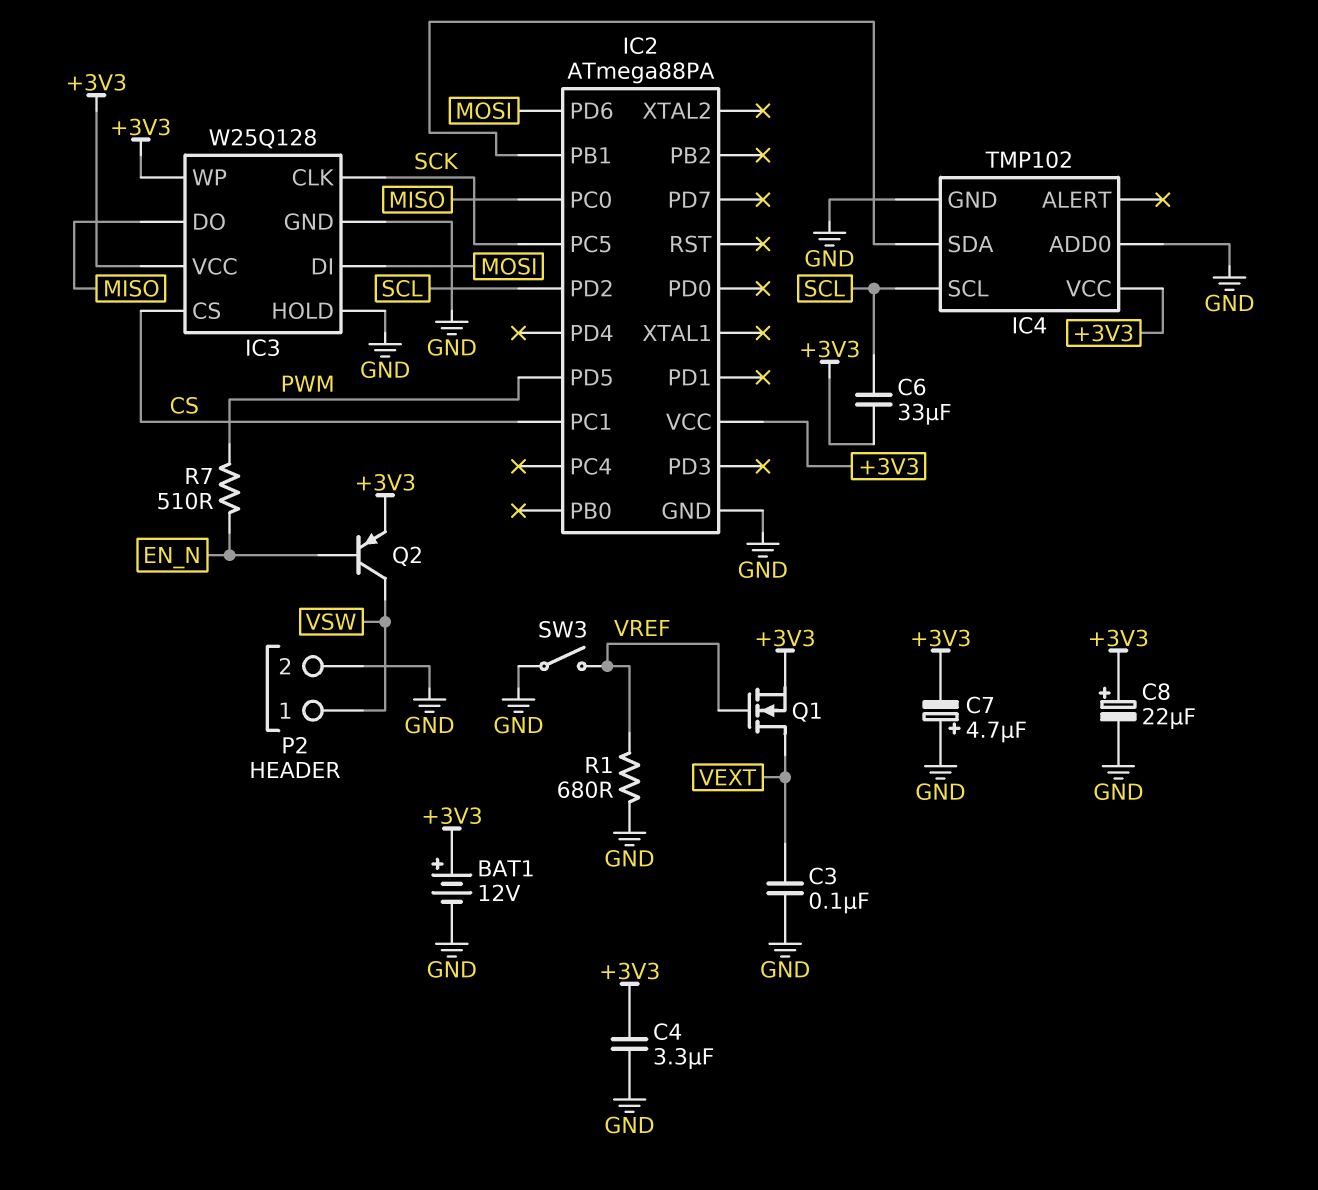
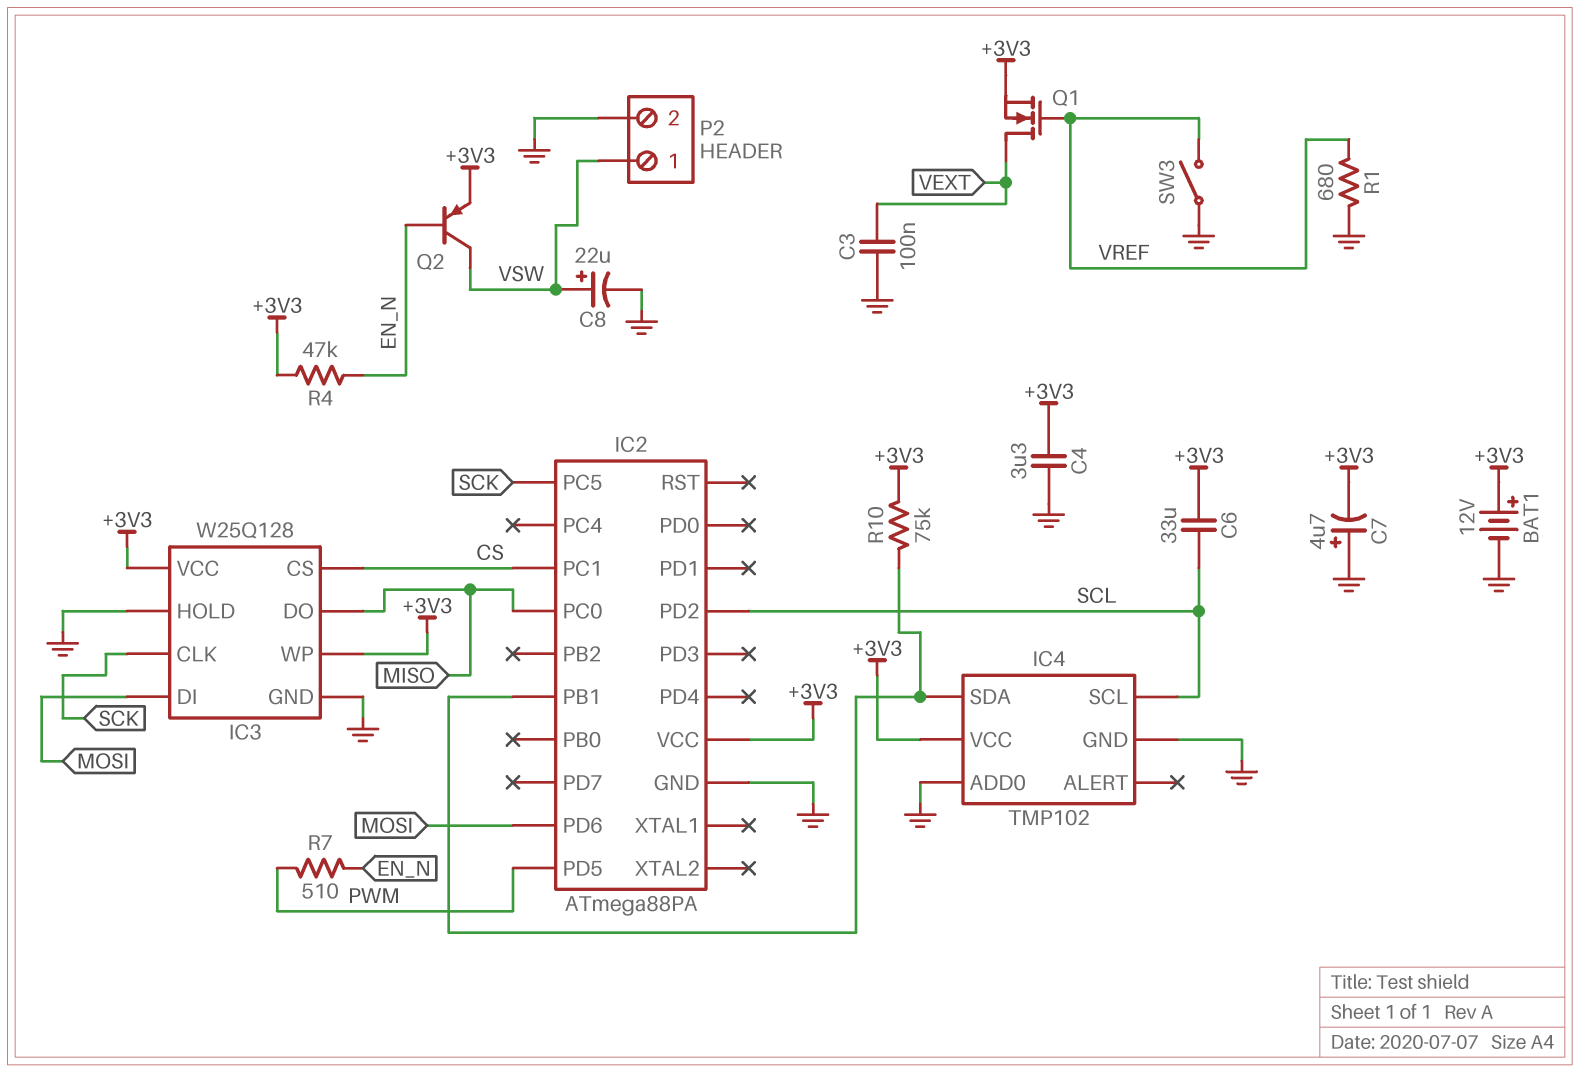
C8: 22uF (plus +3V3, minus GND) -> 22uF (plus VSW, minus GND)
R4: none -> 47k (+3V3, EN_N)
R10: none -> 75k (+3V3, IC2/PB1)

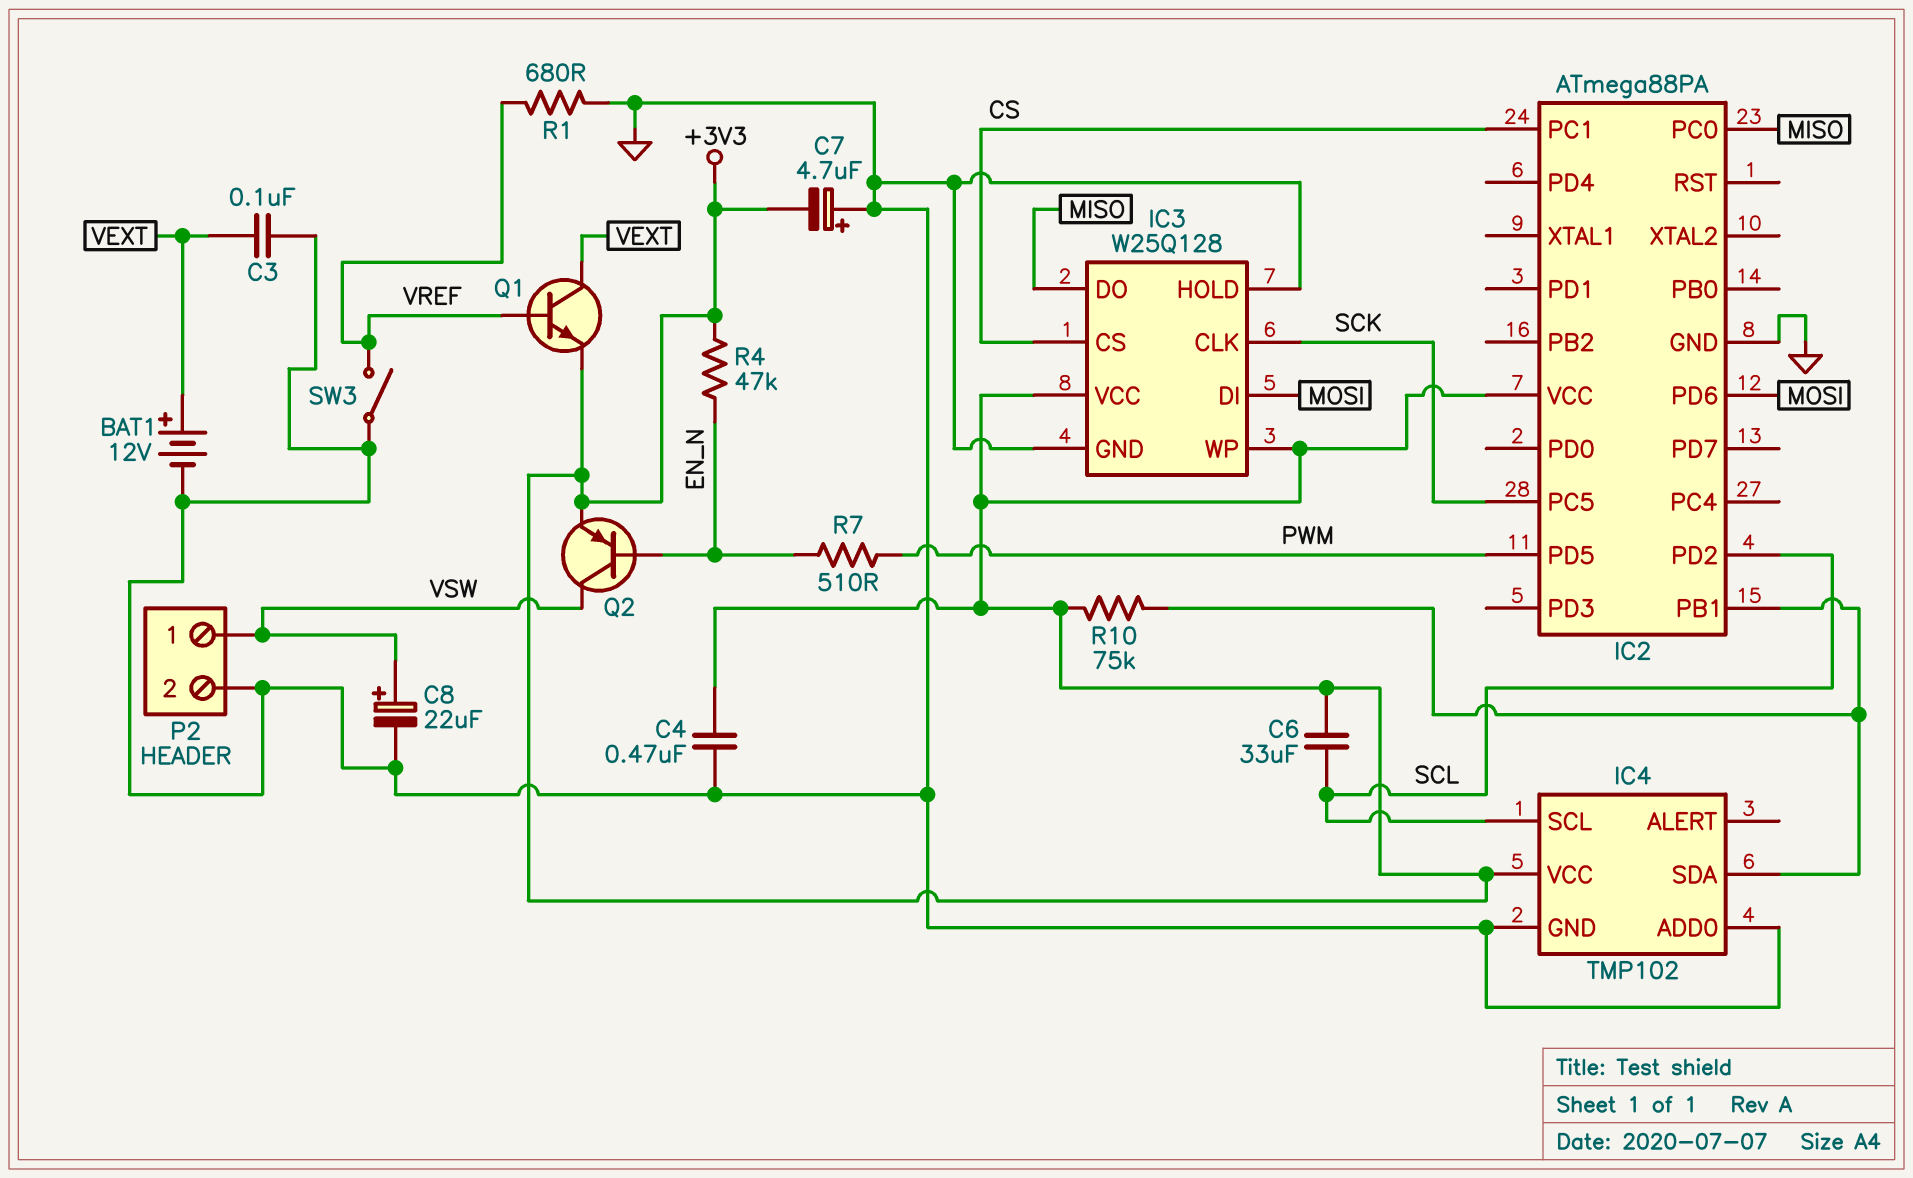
BAT1: 12V (plus +3V3, minus GND) -> 12V (plus VEXT, minus GND)
C4: 3.3uF (+3V3, GND) -> 470nF (+3V3, GND)
Q1: NMOS (G VREF, D VEXT, S +3V3) -> NPN (B VREF, C VEXT, E +3V3)

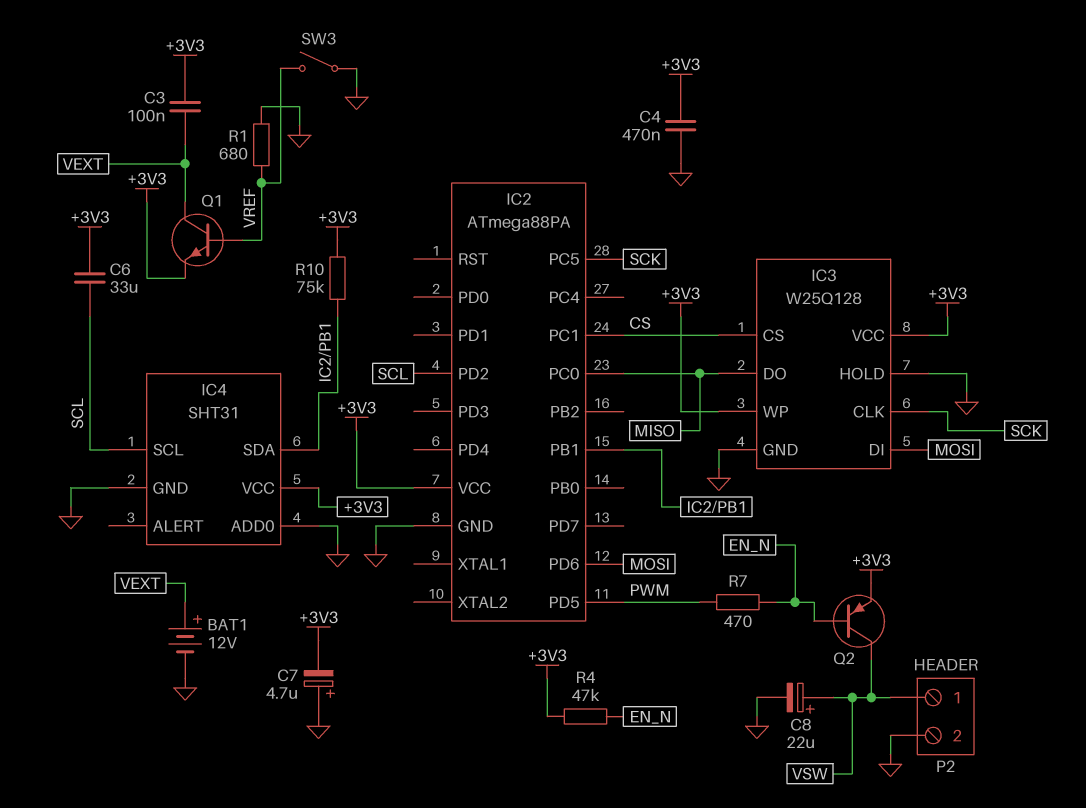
C3: 100nF (GND, VEXT) -> 100nF (+3V3, VEXT)
IC4: TMP102 -> SHT31
R7: 510 (EN_N, PWM) -> 470 (EN_N, PWM)

